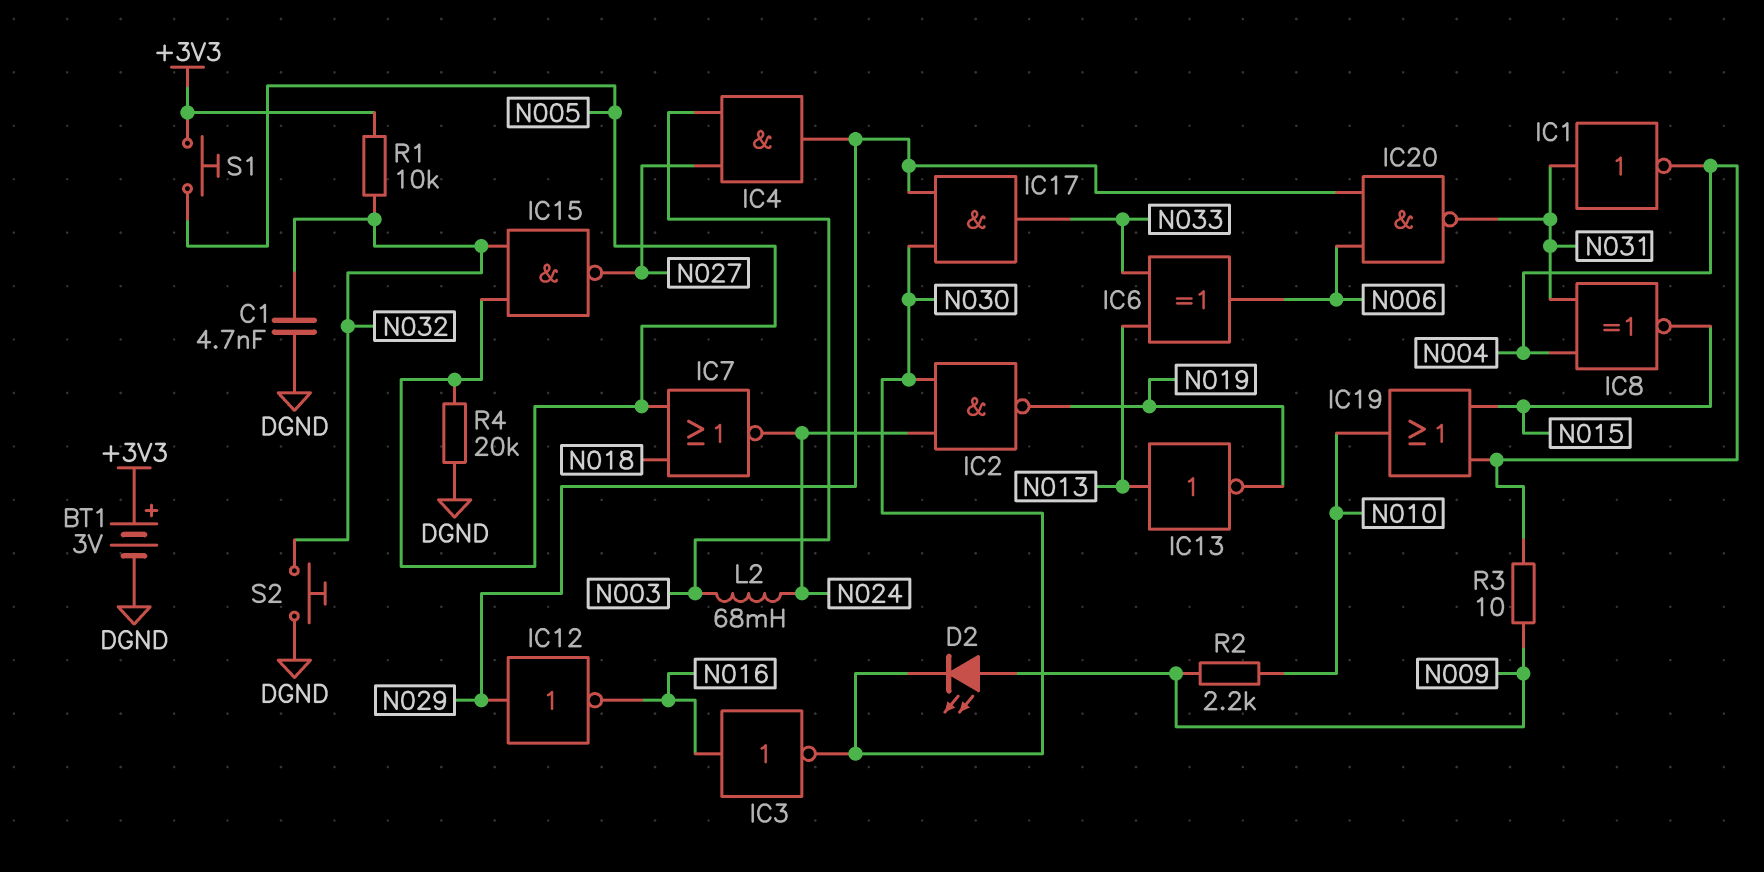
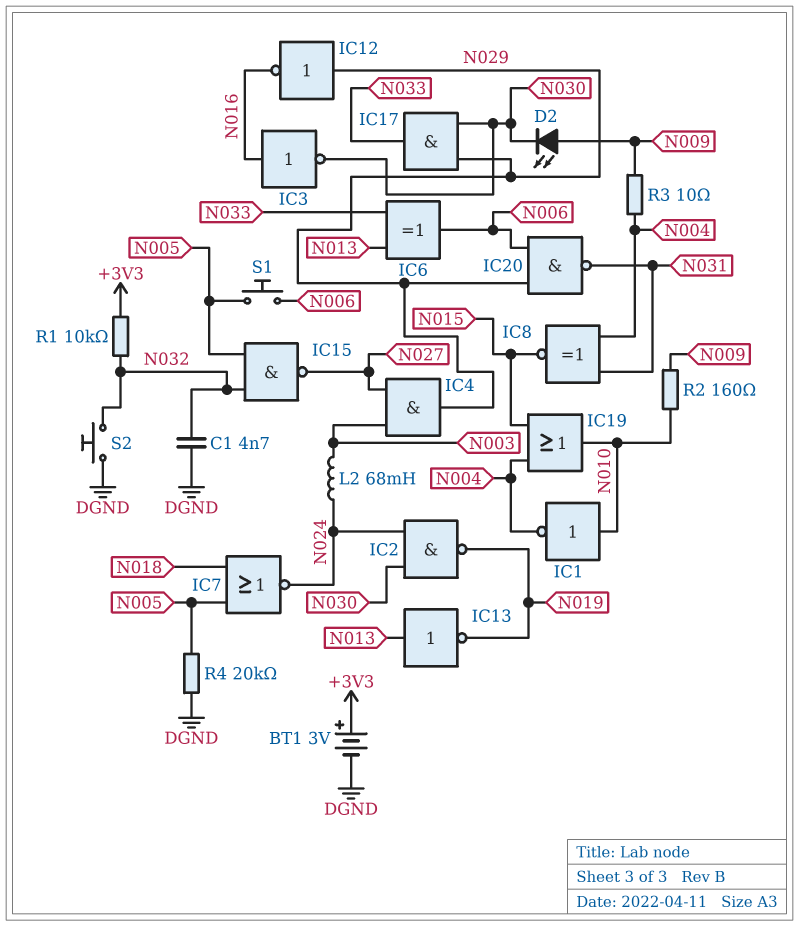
IC1: NOT (in N031, out N004) -> NOT (in N010, out N004)
R2: 2.2k (N009, N010) -> 160 (N009, N010)
S1: button (+3V3, N005) -> button (N005, N006)

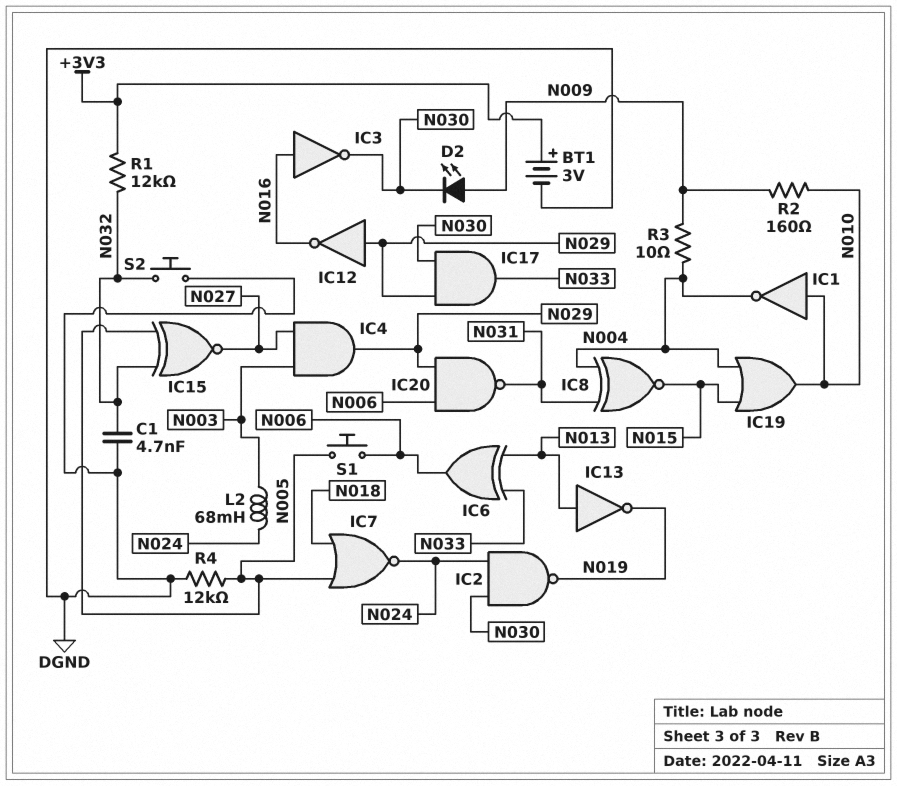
IC15: NAND (in N005, in N032, out N027) -> XNOR (in N005, in N032, out N027)
R1: 10k (+3V3, N032) -> 12k (+3V3, N032)
R4: 20k (DGND, N005) -> 12k (DGND, N005)

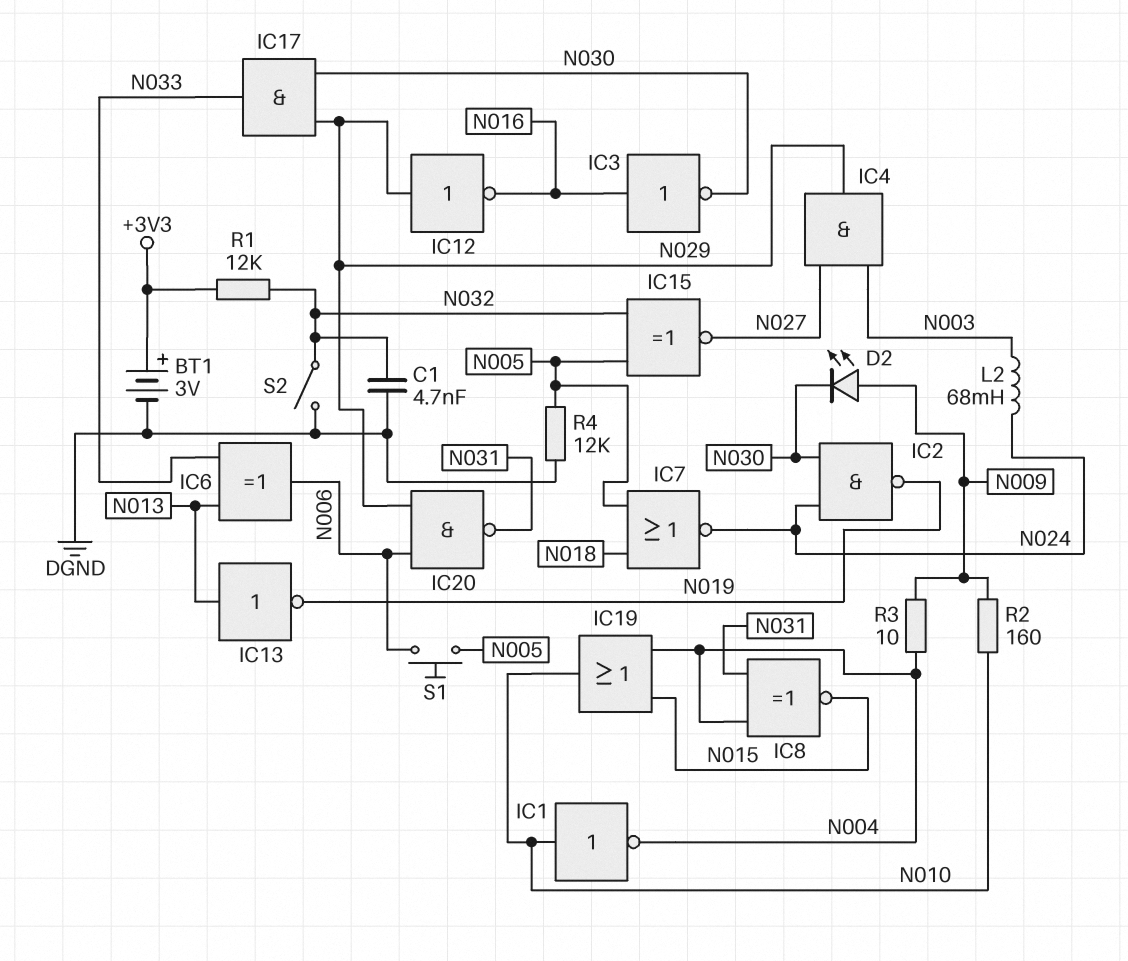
S2: button (DGND, N032) -> switch (DGND, N032)

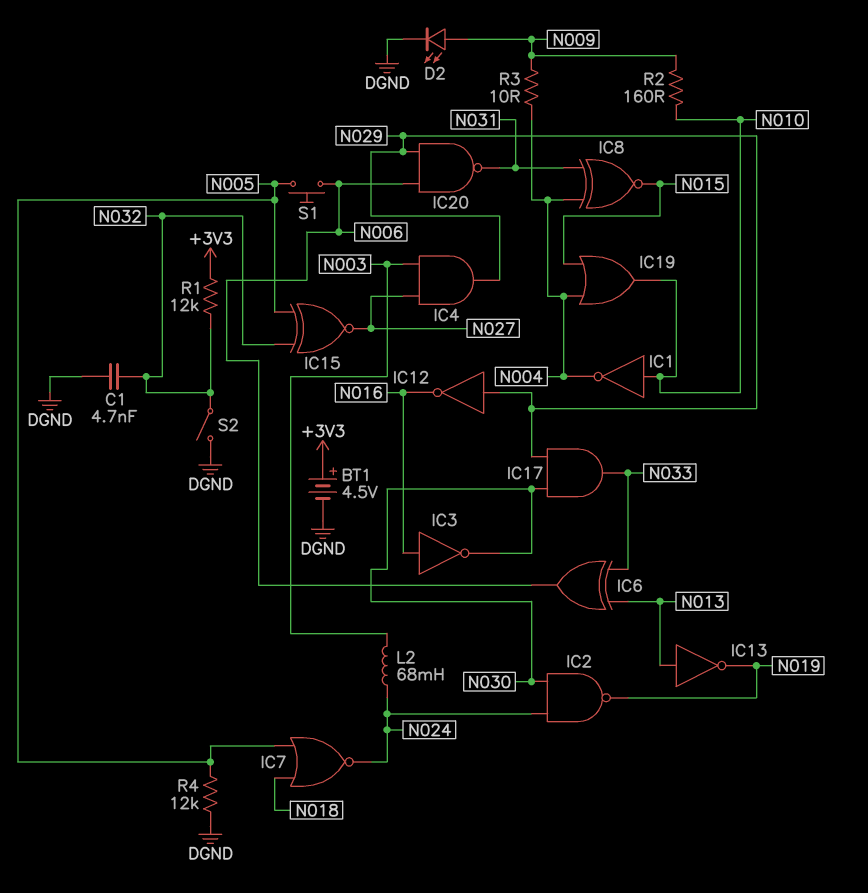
BT1: 3V (plus +3V3, minus DGND) -> 4.5V (plus +3V3, minus DGND)
D2: LED (A N009, K N030) -> LED (A N009, K DGND)

